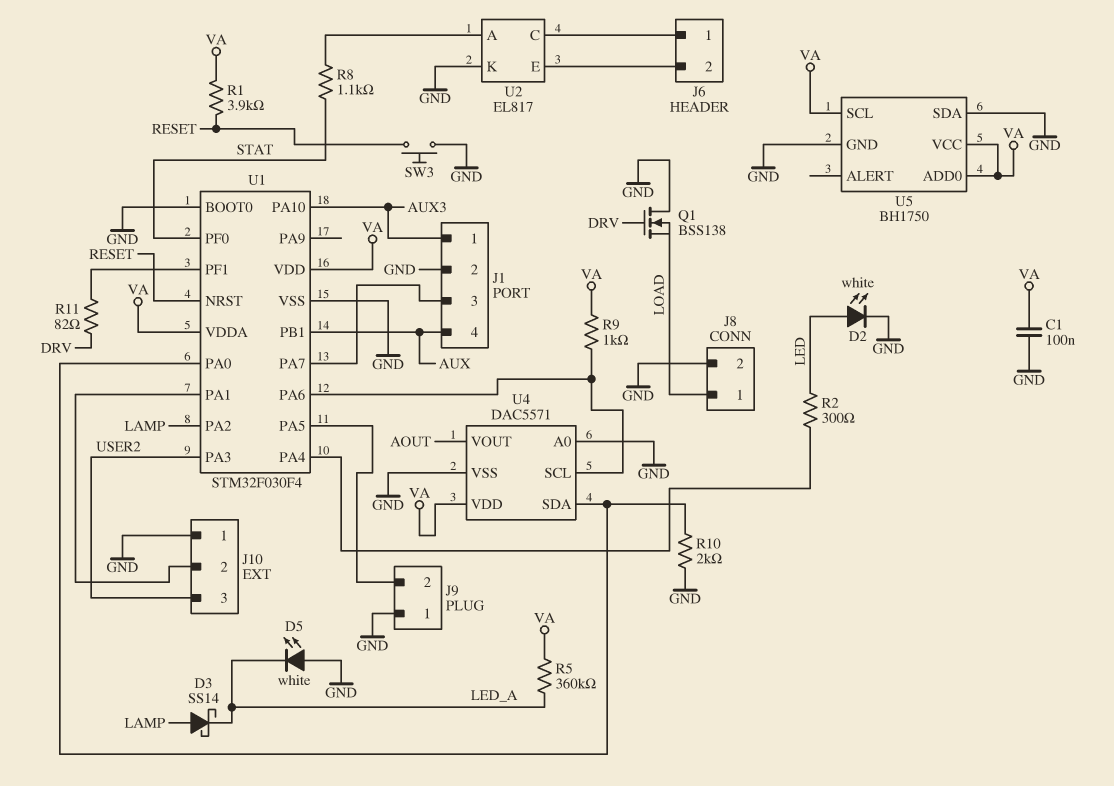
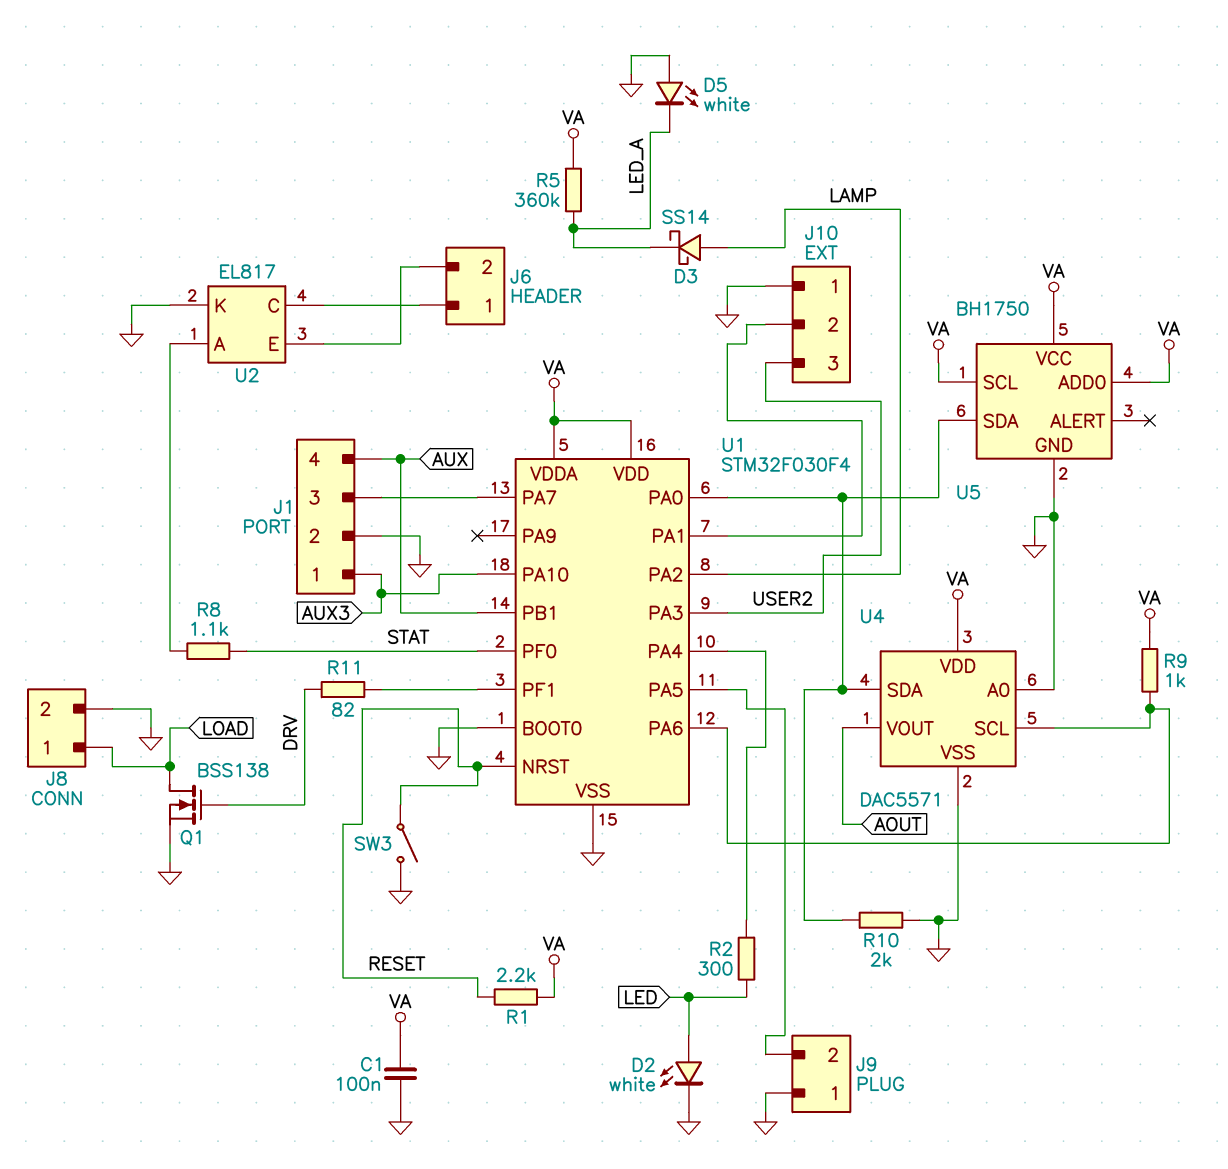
Q1: NMOS BSS138 (G DRV, D GND, S LOAD) -> NMOS BSS138 (G DRV, D LOAD, S GND)
R1: 3.9k (RESET, VA) -> 2.2k (RESET, VA)
SW3: button (GND, RESET) -> switch (GND, RESET)
U5 pin SDA: GND -> U1/PA0

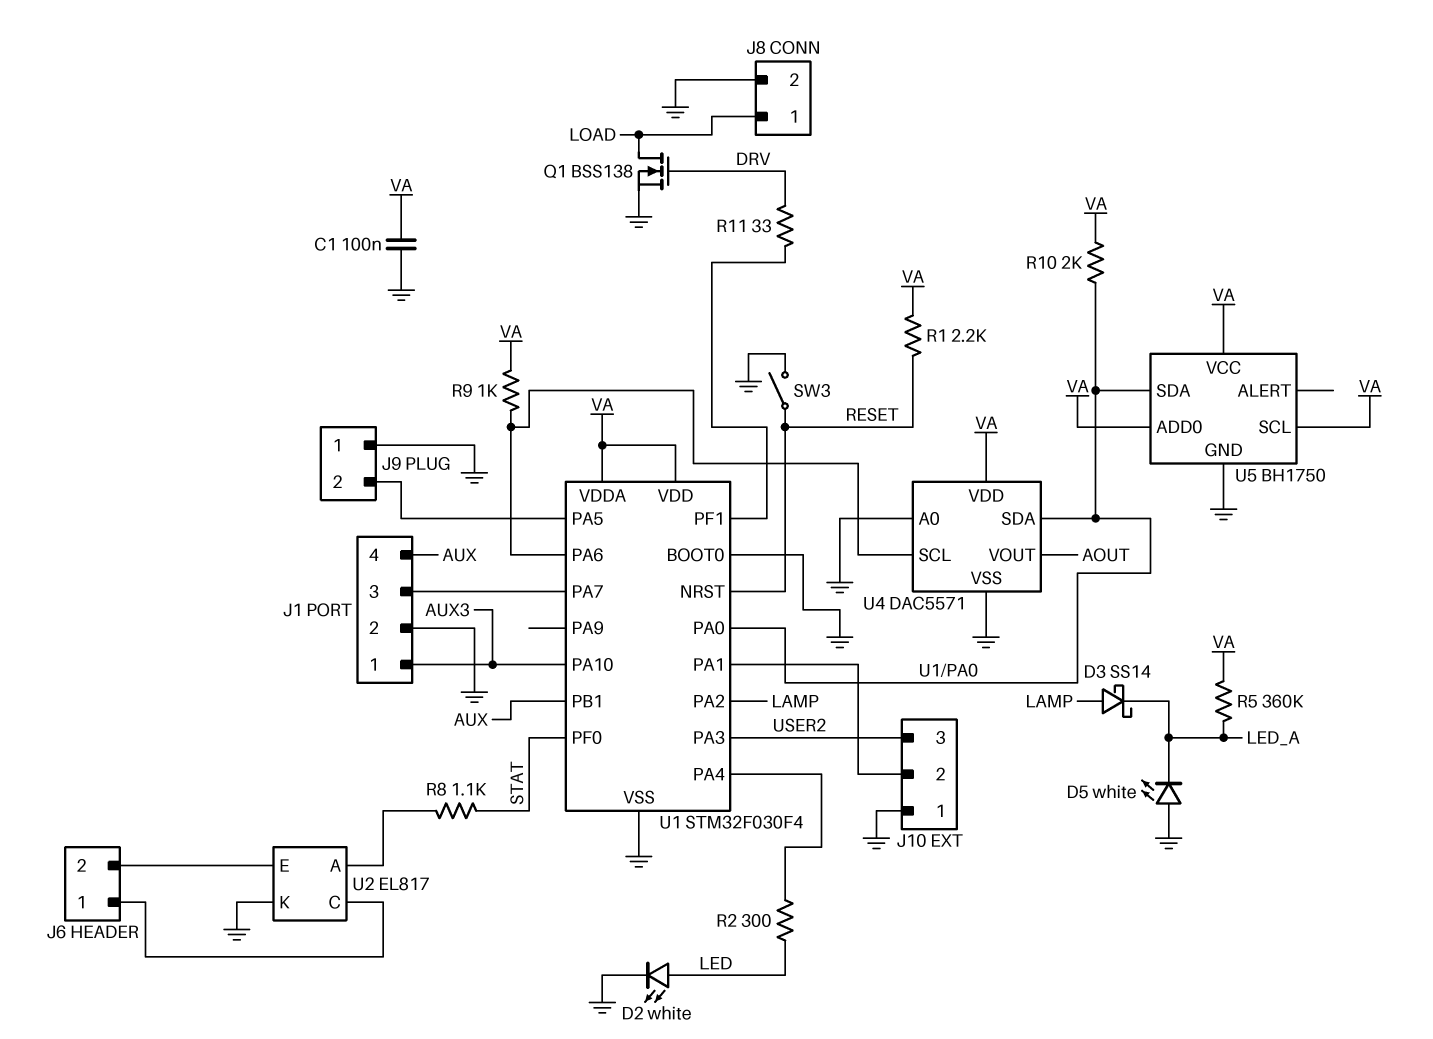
R10: 2k (GND, U1/PA0) -> 2k (U1/PA0, VA)
R11: 82 (DRV, U1/PF1) -> 33 (DRV, U1/PF1)

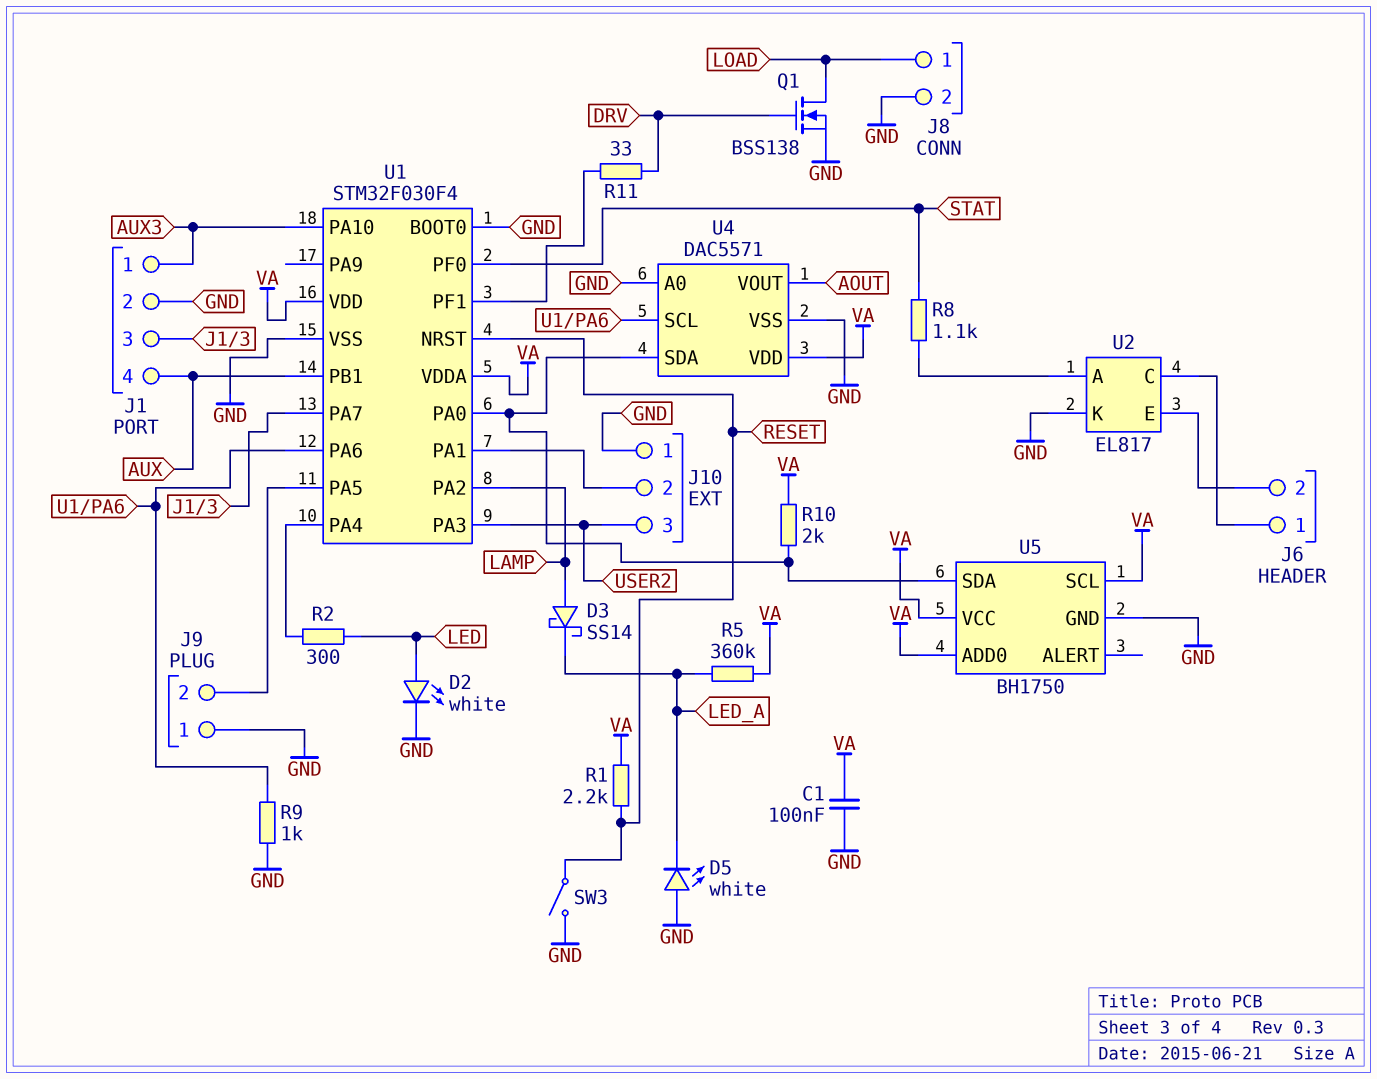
R9: 1k (U1/PA6, VA) -> 1k (GND, U1/PA6)

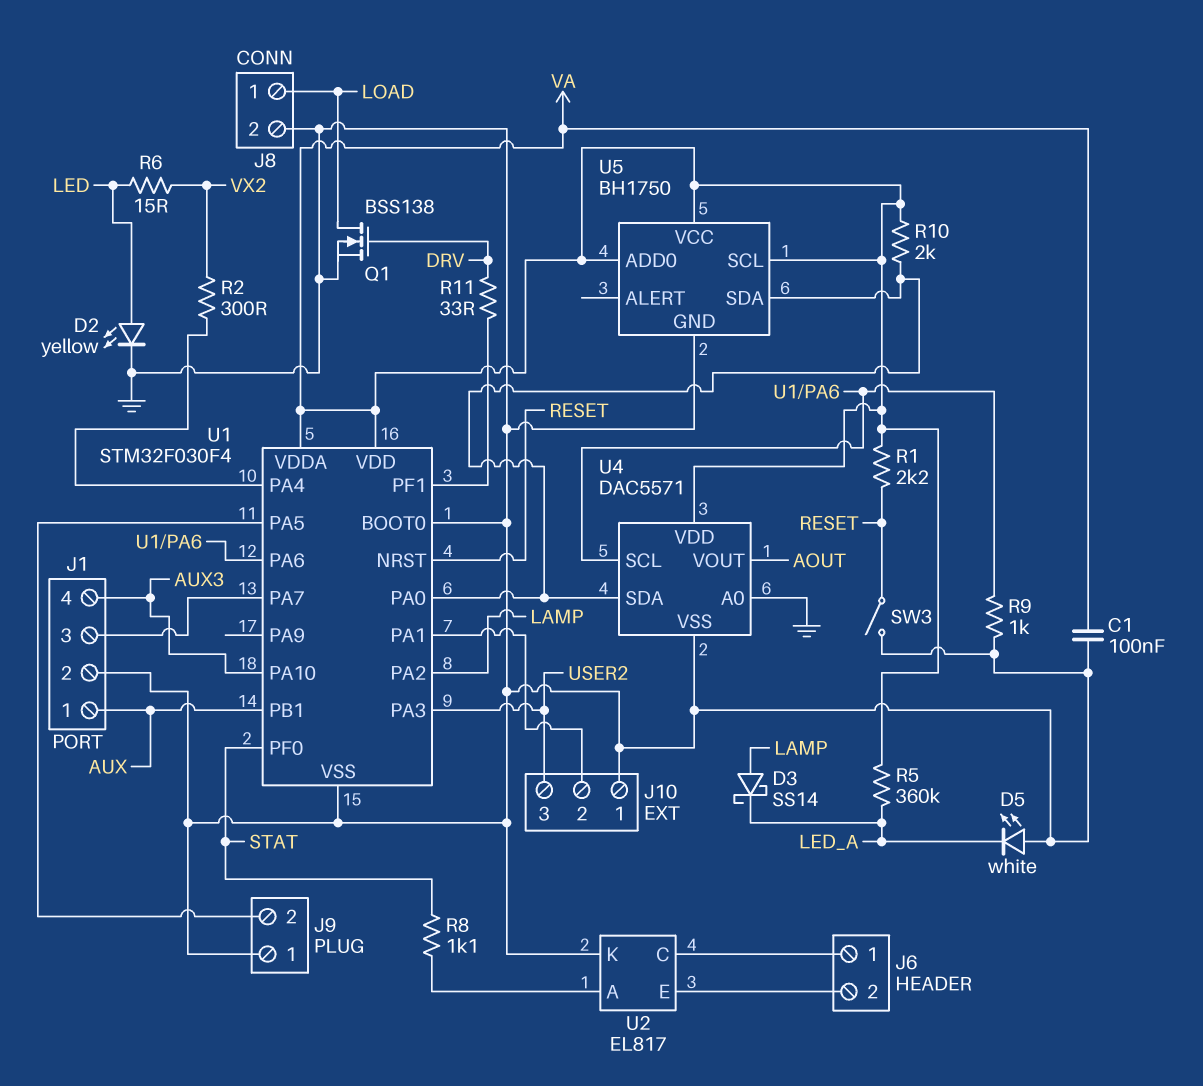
D2: LED white (A LED, K GND) -> LED yellow (A LED, K GND)
J1 pin 1: AUX3 -> AUX
J1 pin 4: AUX -> AUX3
R2: 300 (LED, U1/PA4) -> 300 (U1/PA4, VX2)
R6: none -> 15 (LED, VX2)

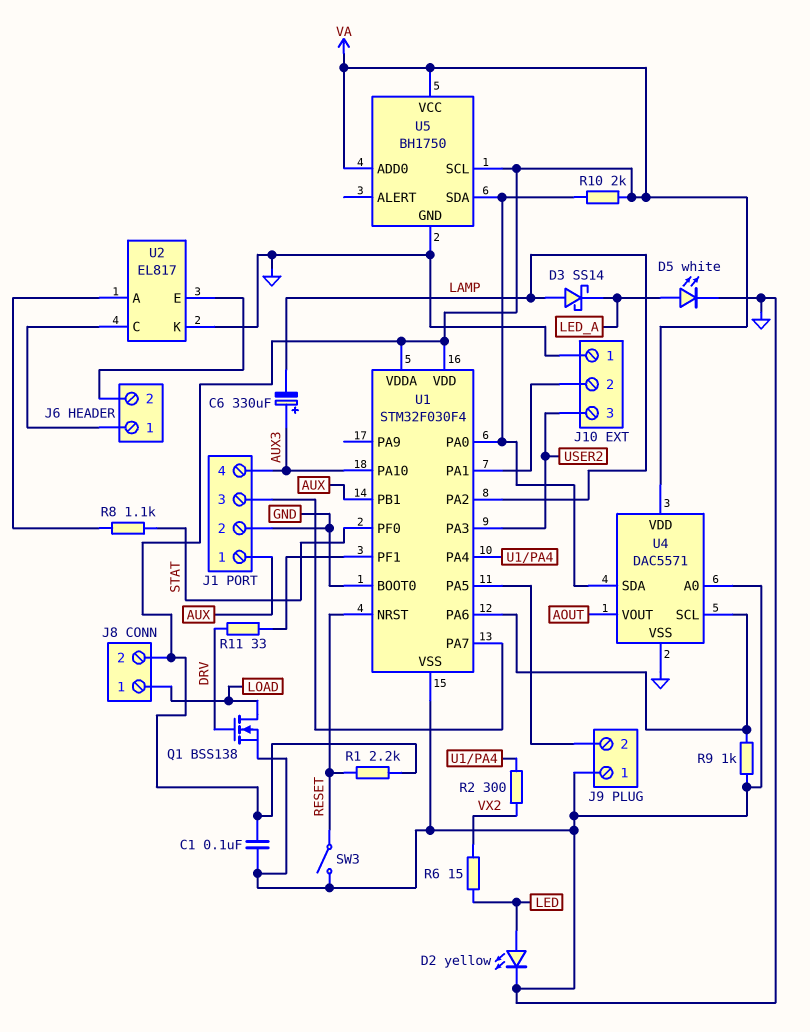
C6: none -> 330uF (plus AUX3, minus LAMP)
D5: LED white (A GND, K LED_A) -> LED white (A LED_A, K GND)
J8 pin 2: GND -> VA
R5: 360k (LED_A, VA) -> none

